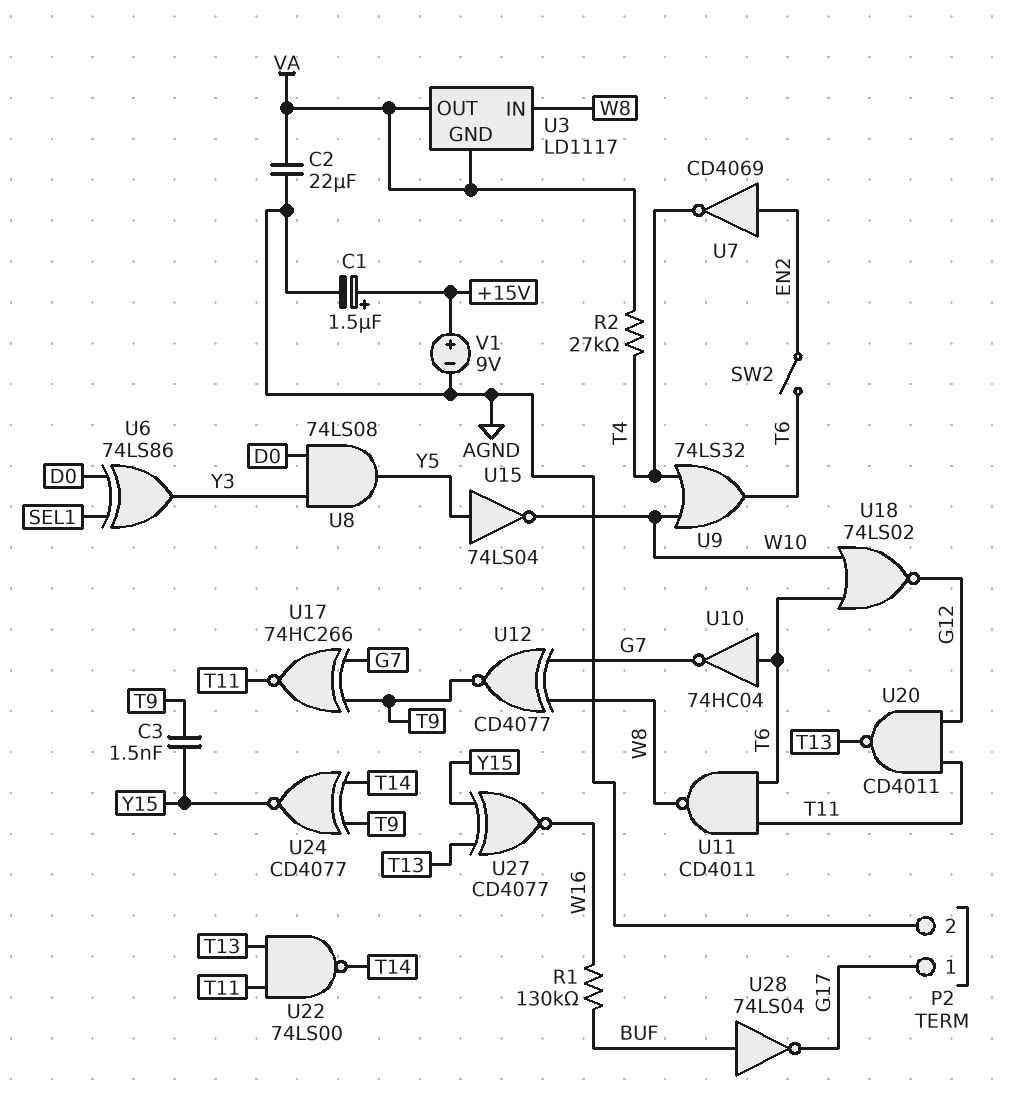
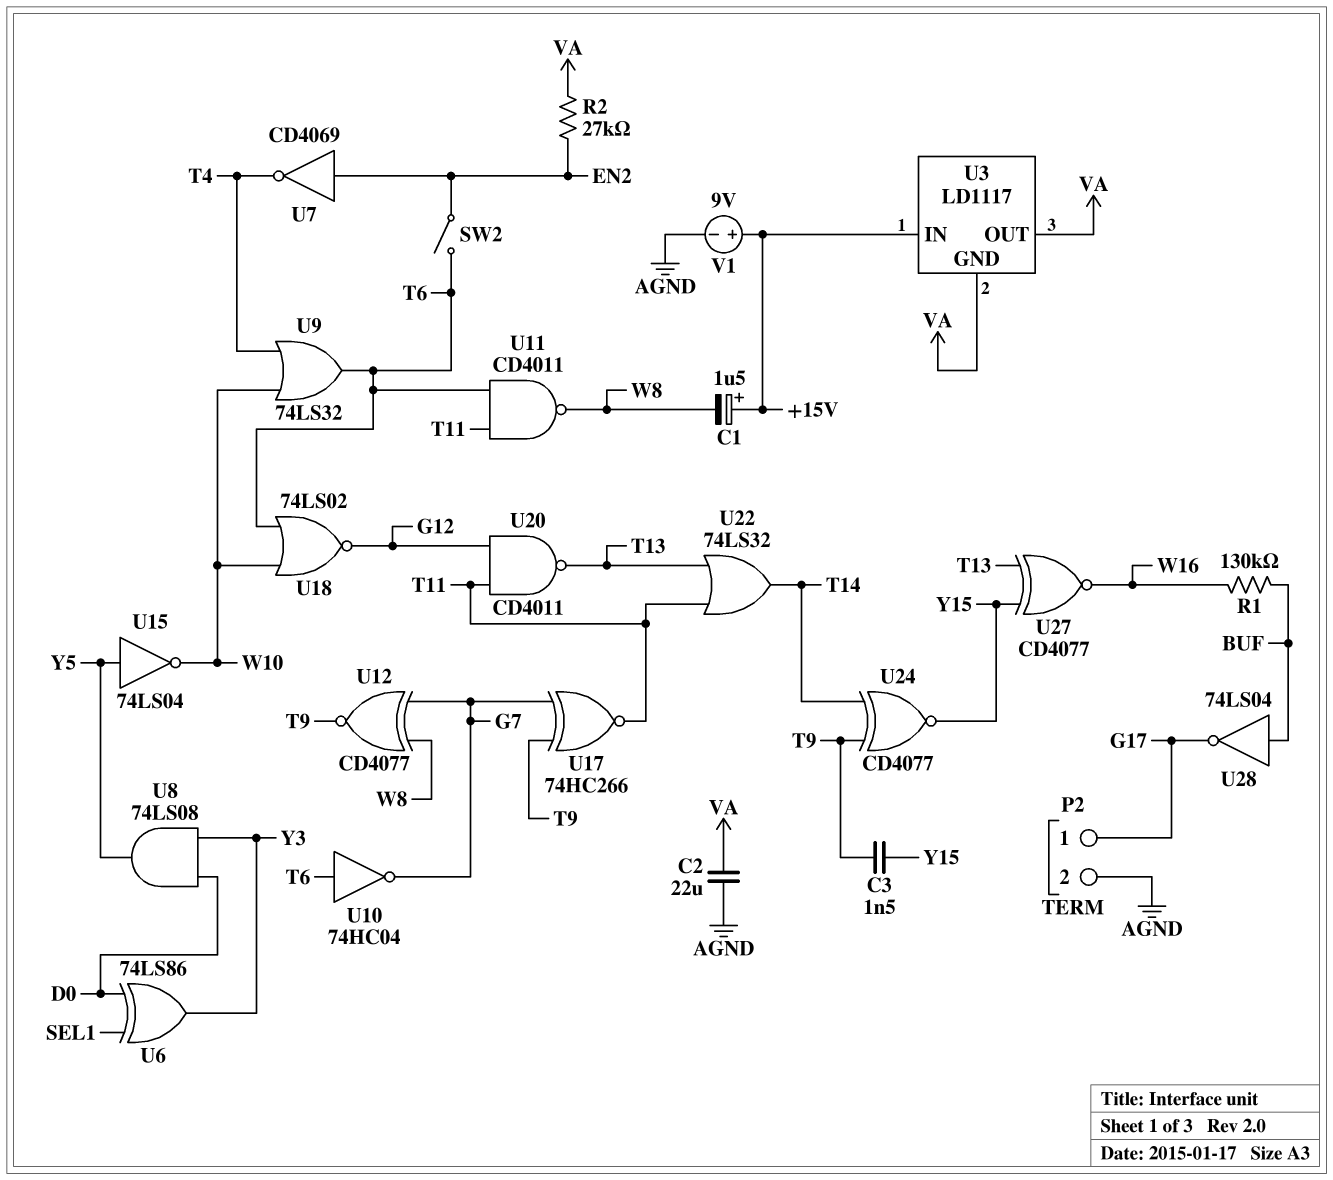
C1: 1.5uF (plus +15V, minus AGND) -> 1.5uF (plus +15V, minus W8)
R2: 27k (T4, VA) -> 27k (EN2, VA)
U3 pin IN: W8 -> +15V
U22: NAND 74LS00 (in T11, in T13, out T14) -> OR 74LS32 (in T11, in T13, out T14)

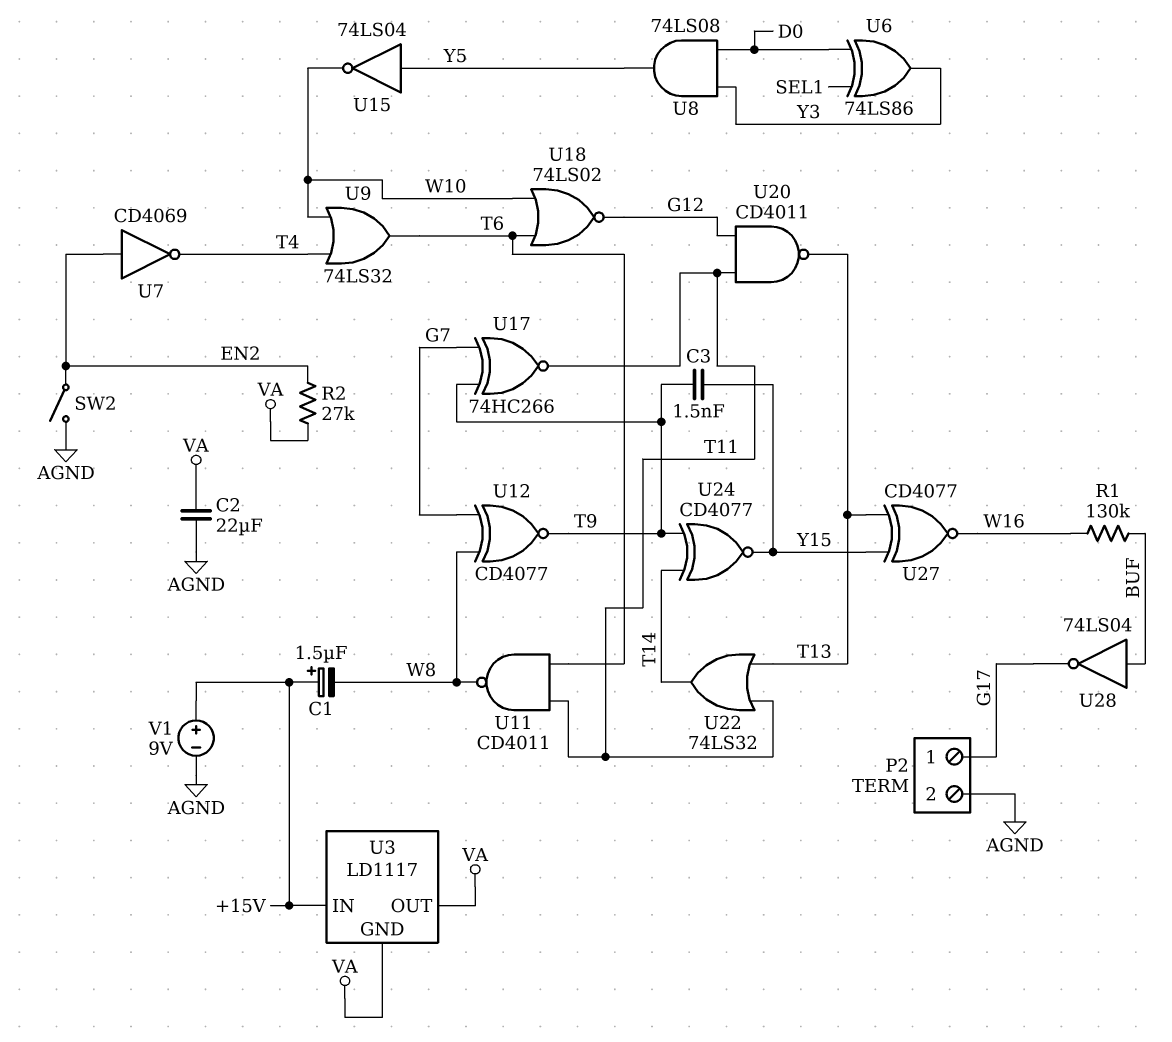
SW2: switch (EN2, T6) -> switch (AGND, EN2)
U10: NOT 74HC04 (in T6, out G7) -> none

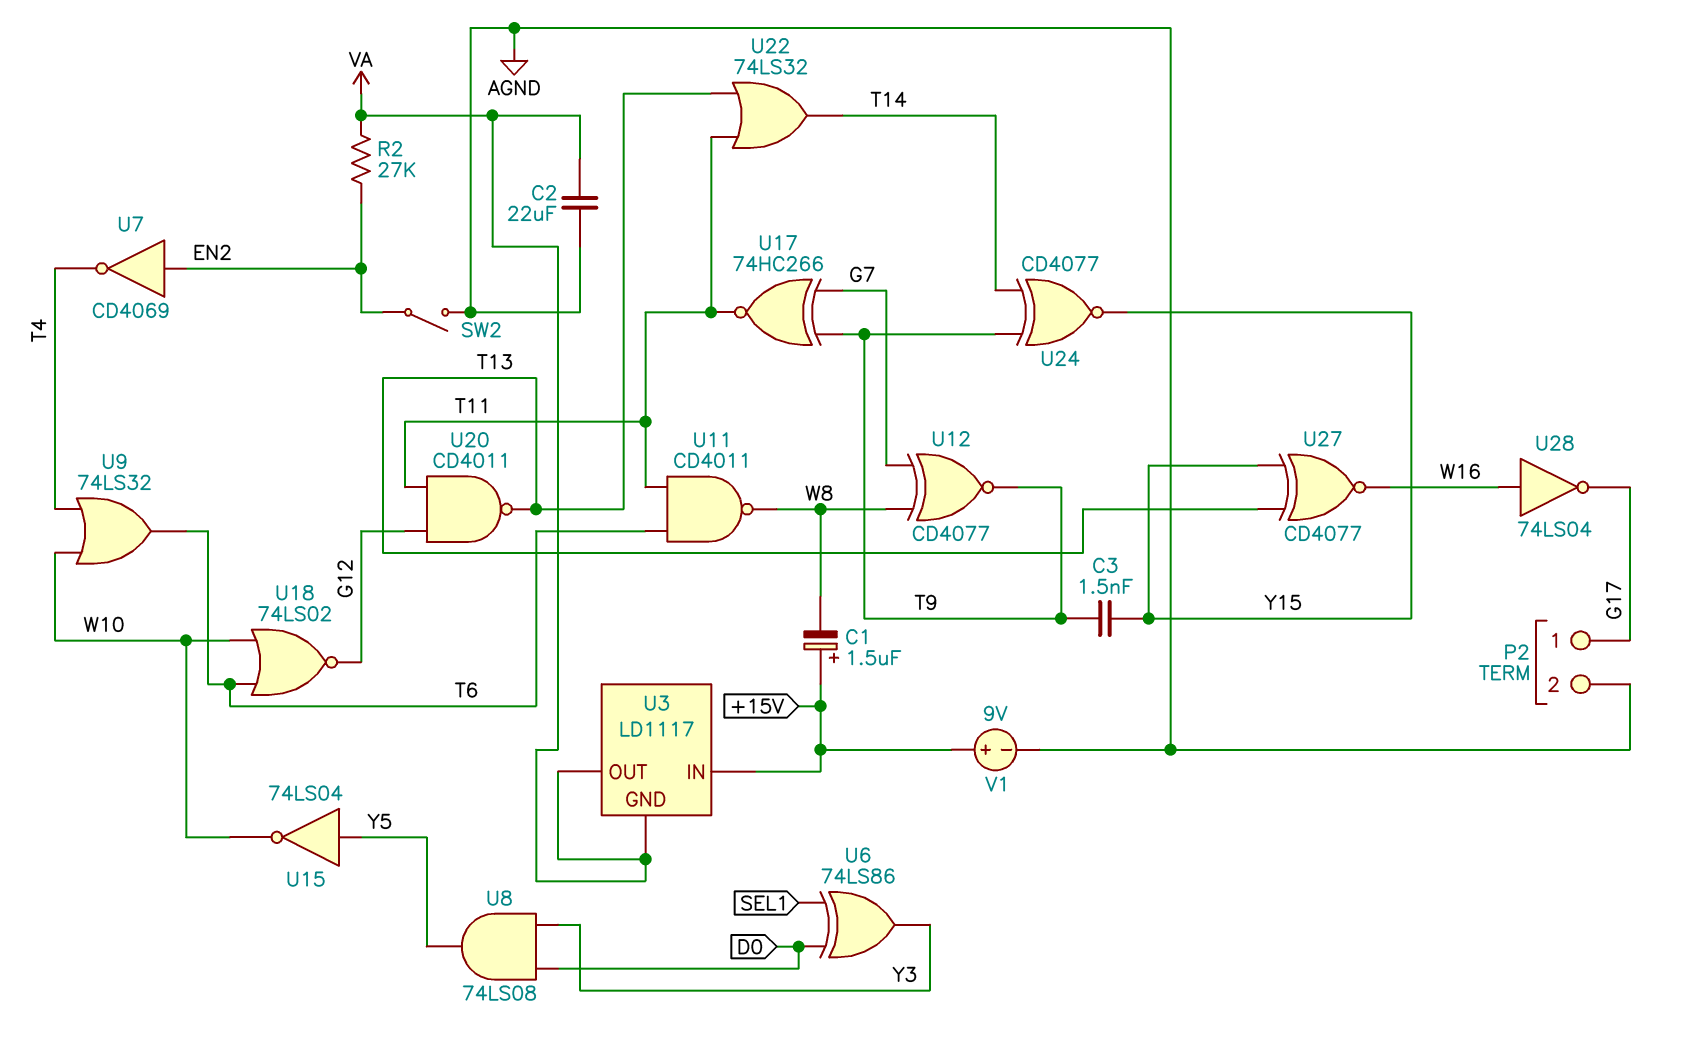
R1: 130k (BUF, W16) -> none
U28: NOT 74LS04 (in BUF, out G17) -> NOT 74LS04 (in W16, out G17)

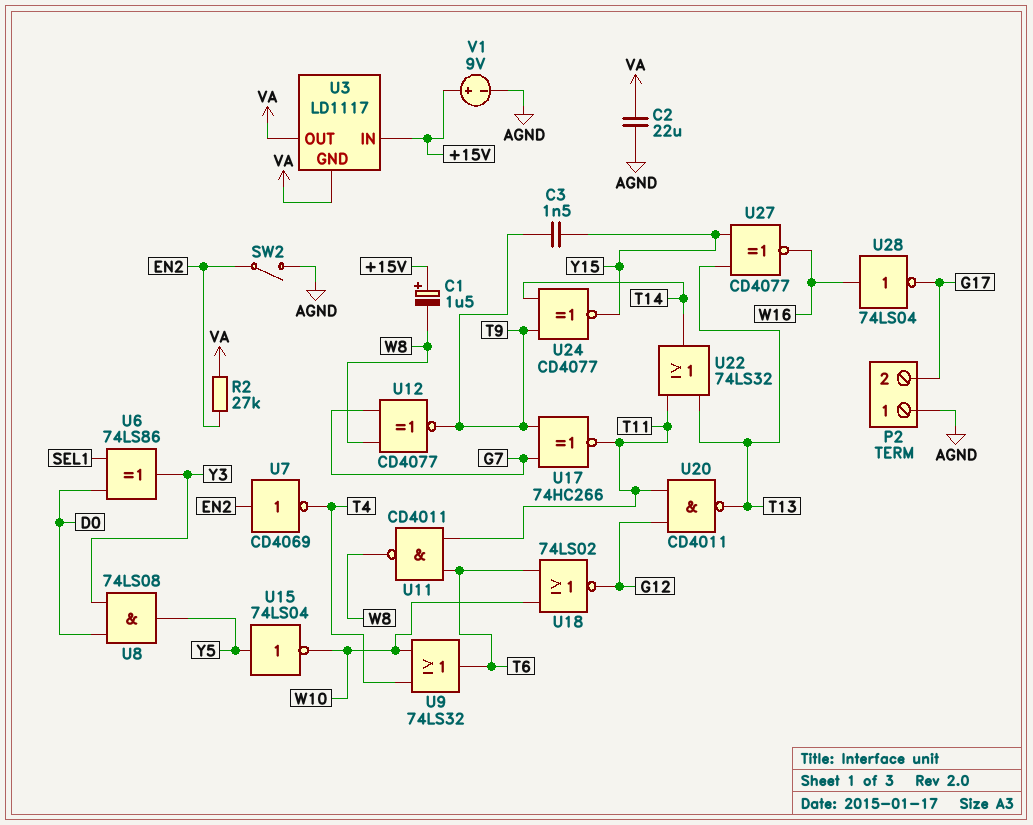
P2 pin 1: G17 -> AGND
P2 pin 2: AGND -> G17

